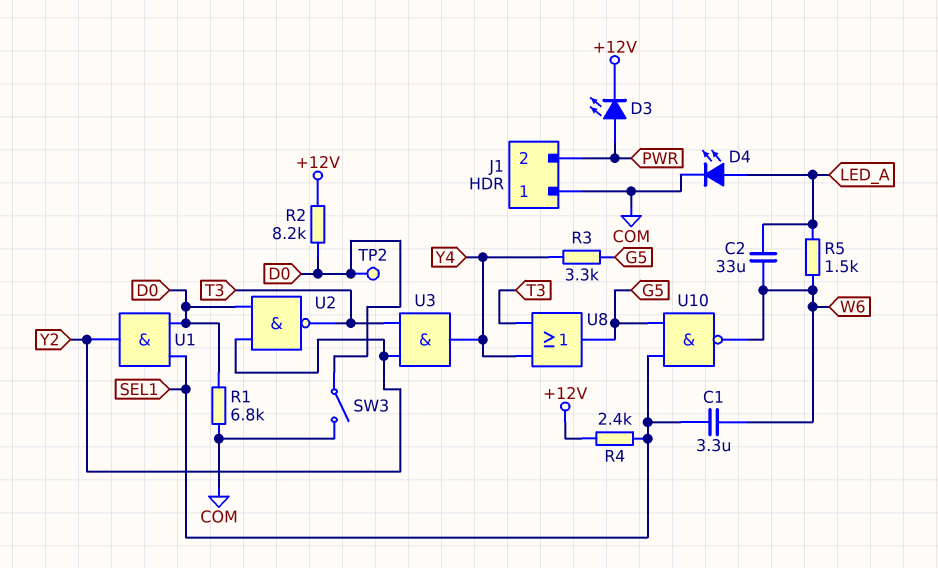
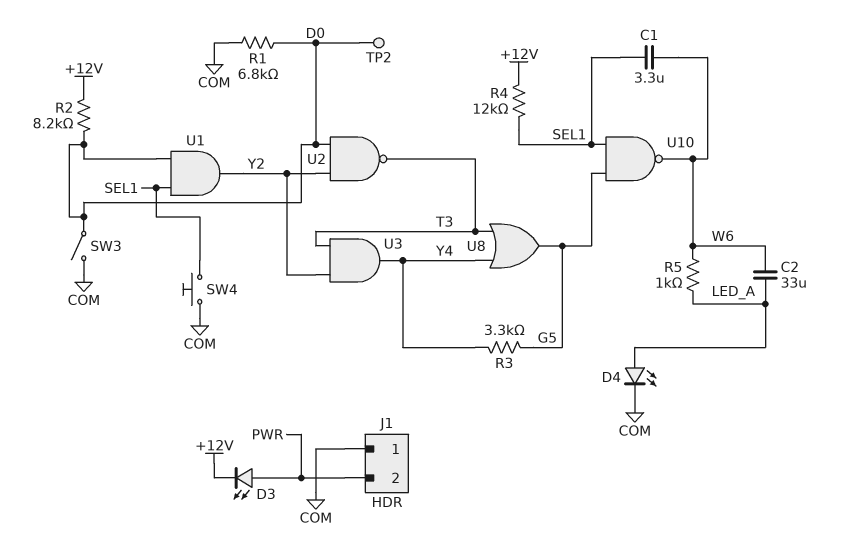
R4: 2.4k (+12V, SEL1) -> 12k (+12V, SEL1)
R5: 1.5k (LED_A, W6) -> 1k (LED_A, W6)
SW4: none -> button (COM, SEL1)

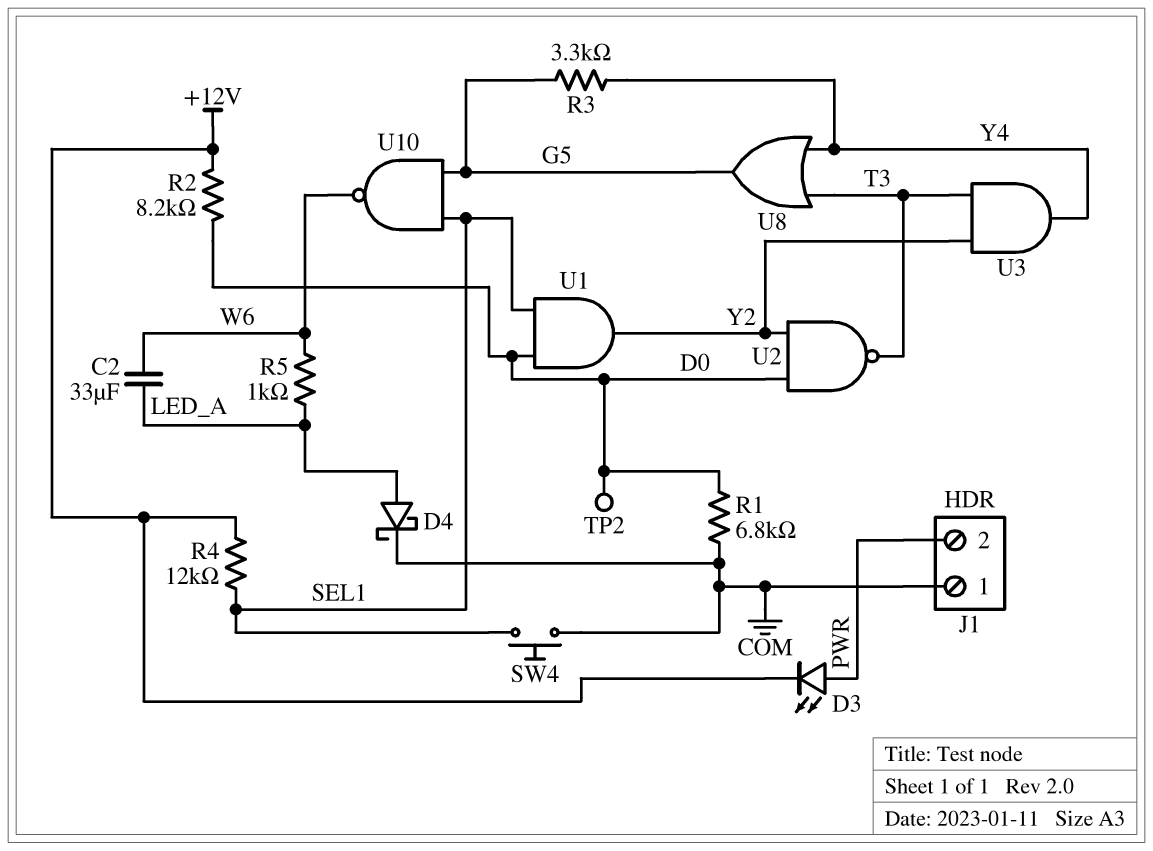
C1: 3.3uF (SEL1, W6) -> none
D4: LED (A LED_A, K COM) -> schottky (A LED_A, K COM)
SW3: switch (COM, D0) -> none

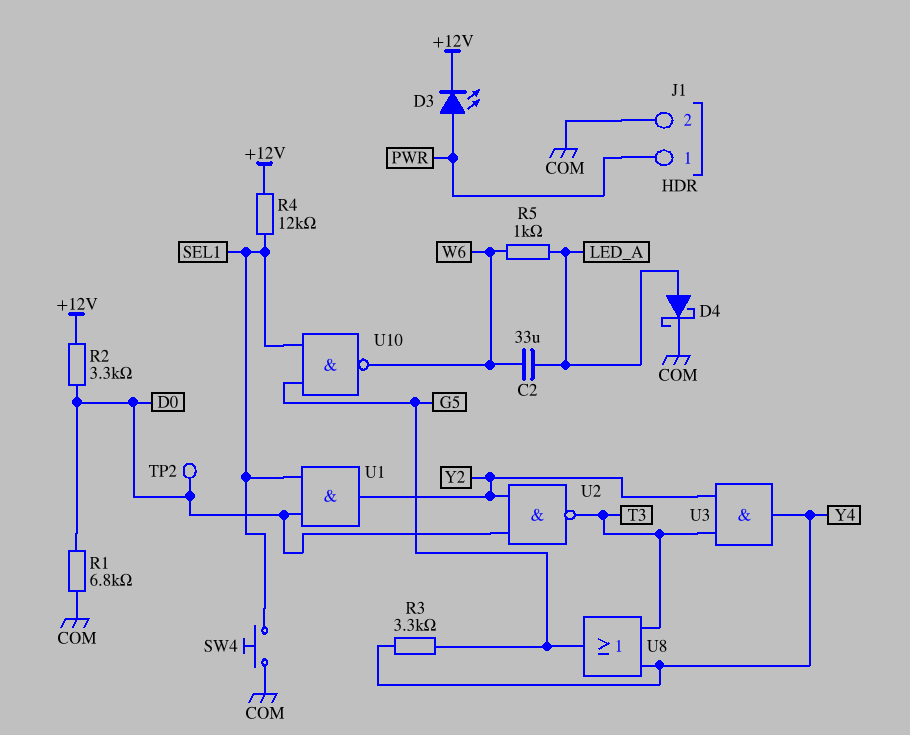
J1 pin 1: COM -> PWR
J1 pin 2: PWR -> COM
R2: 8.2k (+12V, D0) -> 3.3k (+12V, D0)

